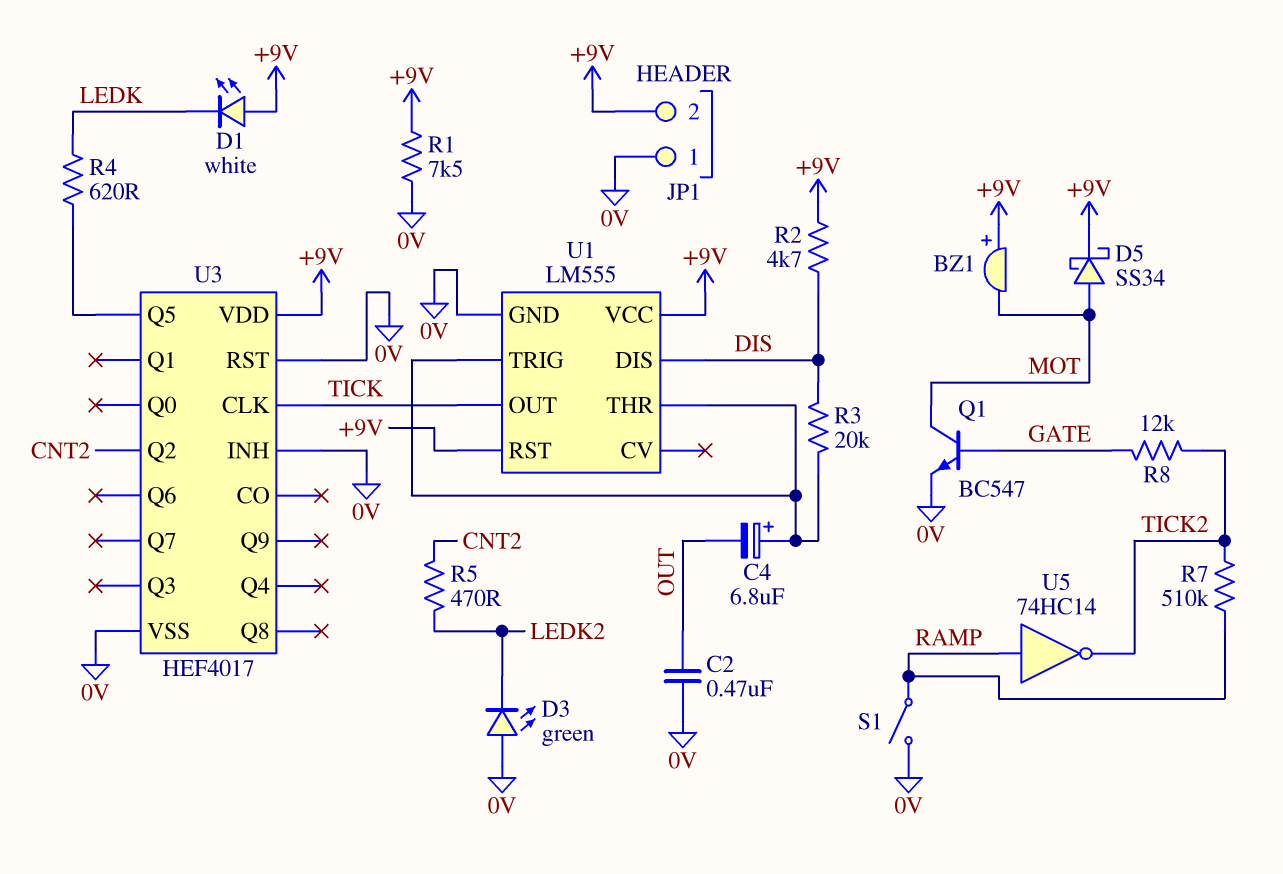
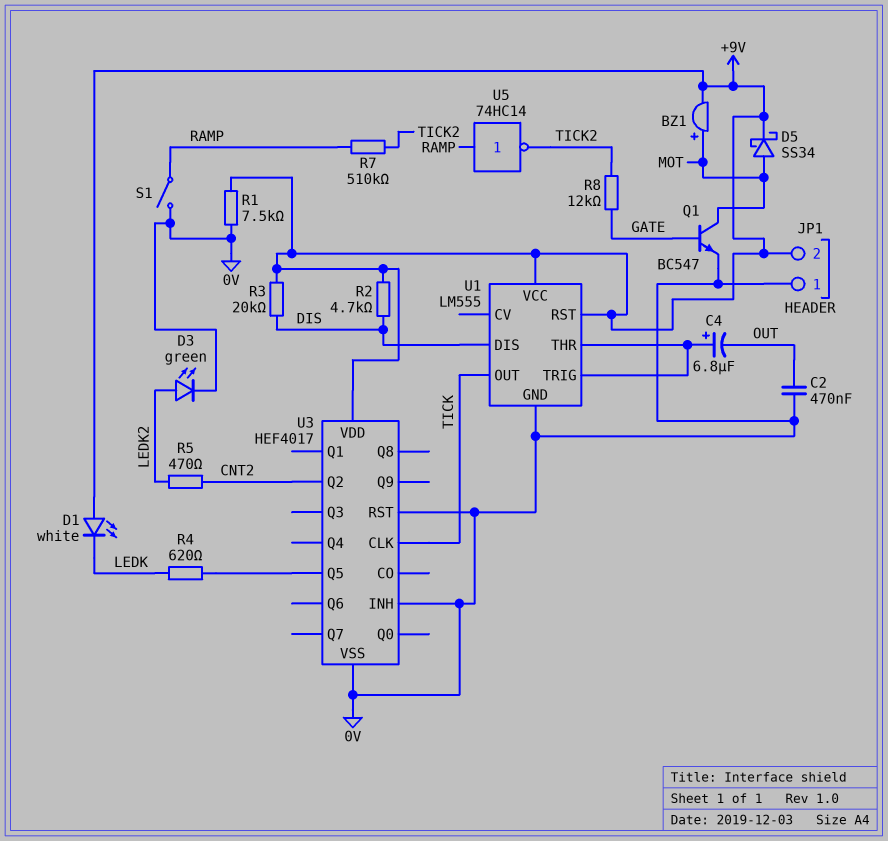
BZ1: buzzer (plus +9V, minus MOT) -> buzzer (plus MOT, minus +9V)
D3: LED green (A 0V, K LEDK2) -> LED green (A LEDK2, K 0V)
R3: 20k (DIS, U1/THR) -> 20k (+9V, DIS)

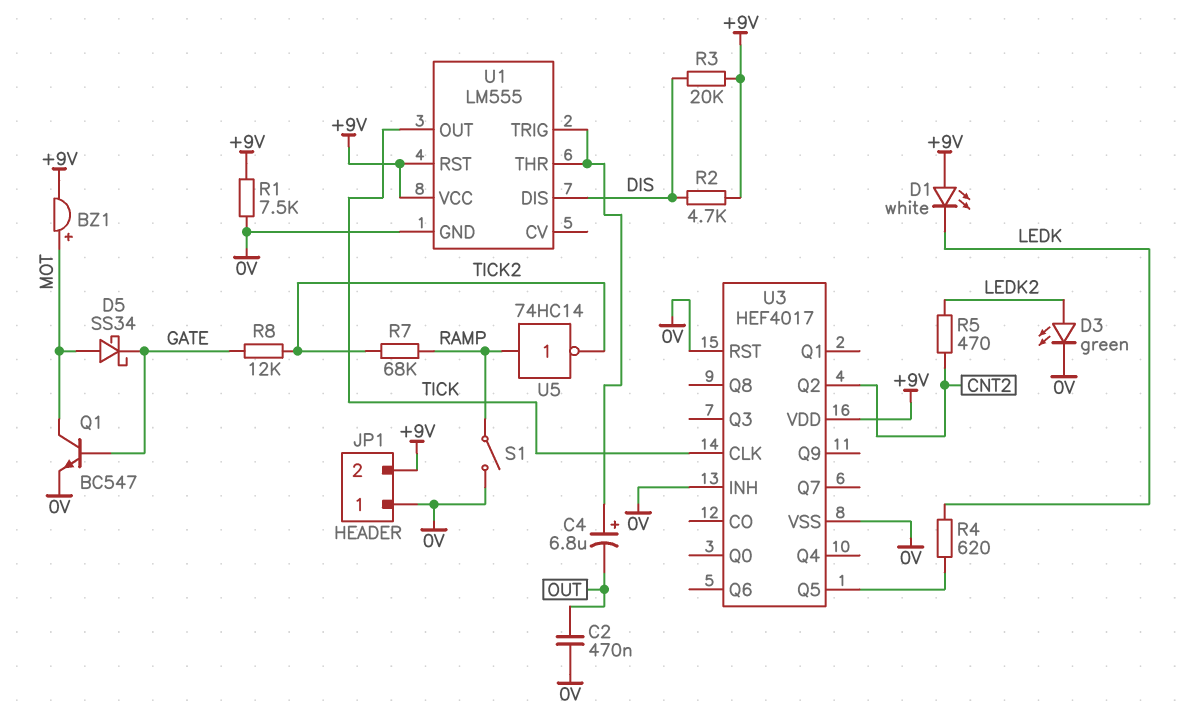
D5: schottky SS34 (A MOT, K +9V) -> schottky SS34 (A MOT, K GATE)
R7: 510k (RAMP, TICK2) -> 68k (RAMP, TICK2)

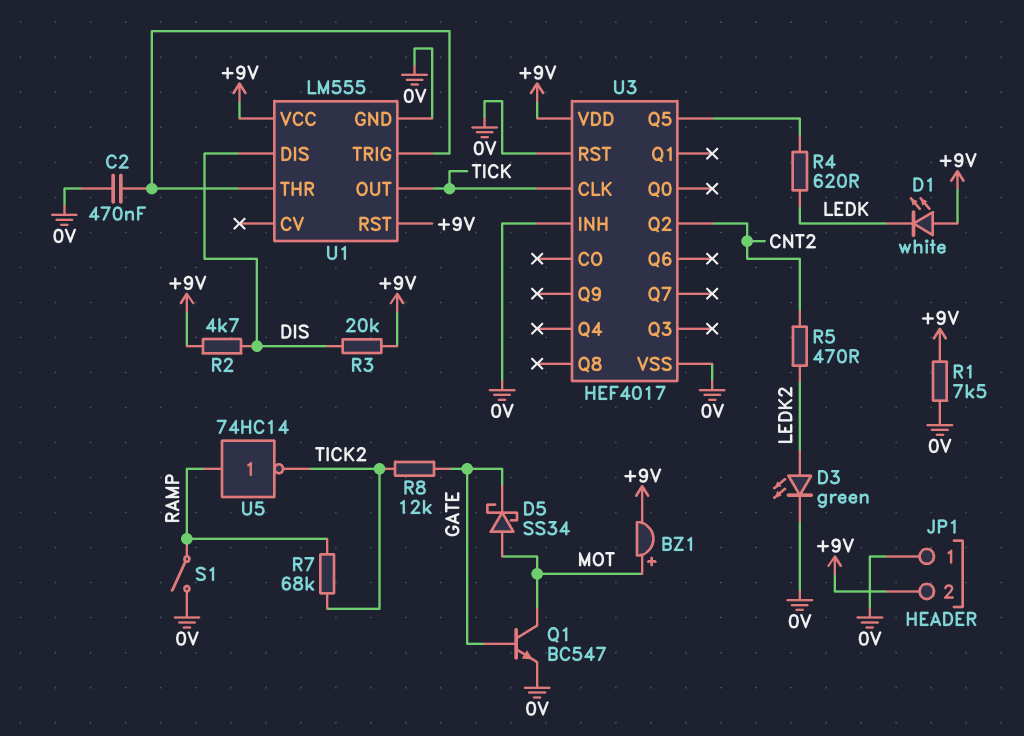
C2: 470nF (0V, OUT) -> 470nF (0V, U1/THR)
C4: 6.8uF (plus U1/THR, minus OUT) -> none

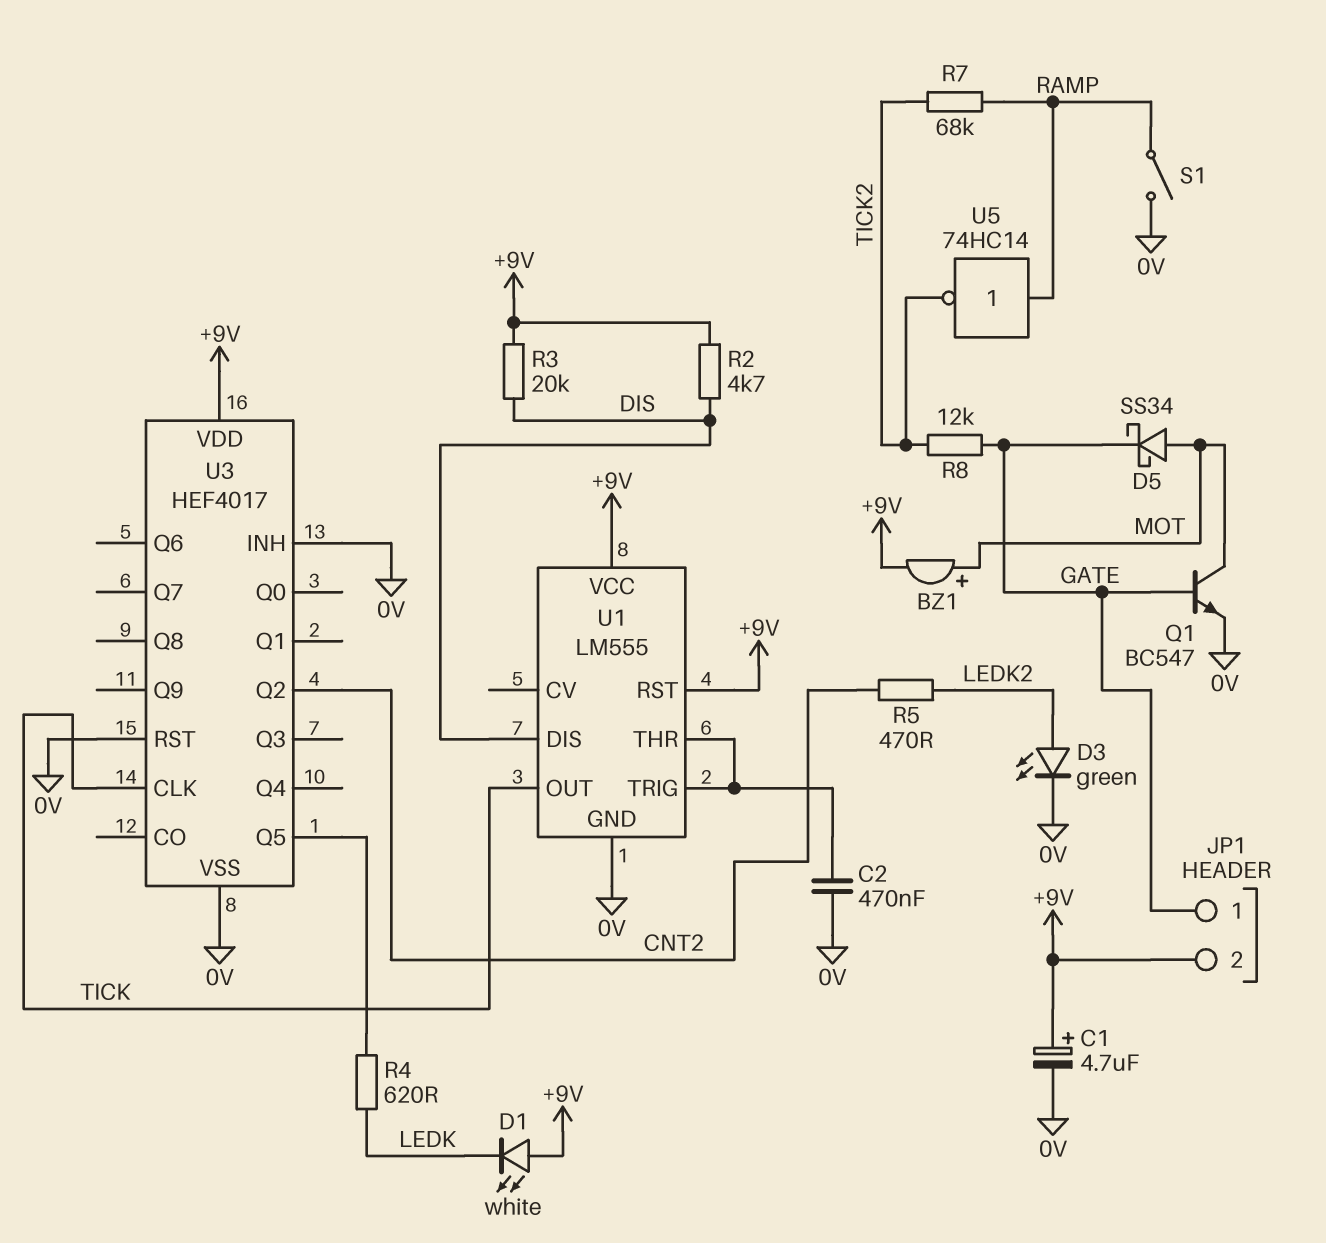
C1: none -> 4.7uF (plus +9V, minus 0V)
JP1 pin 1: 0V -> GATE
R1: 7.5k (+9V, 0V) -> none

